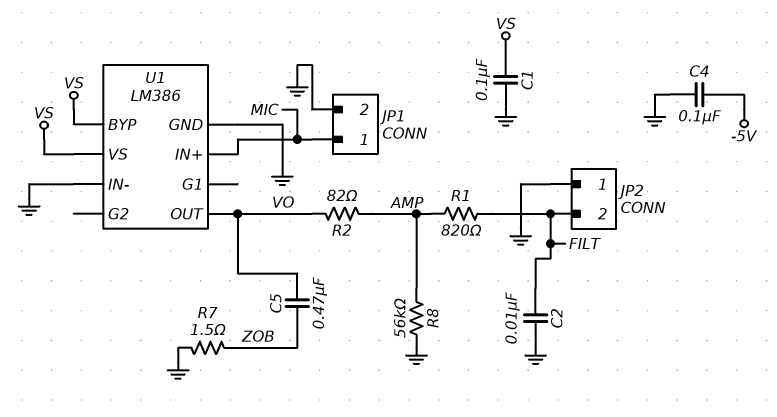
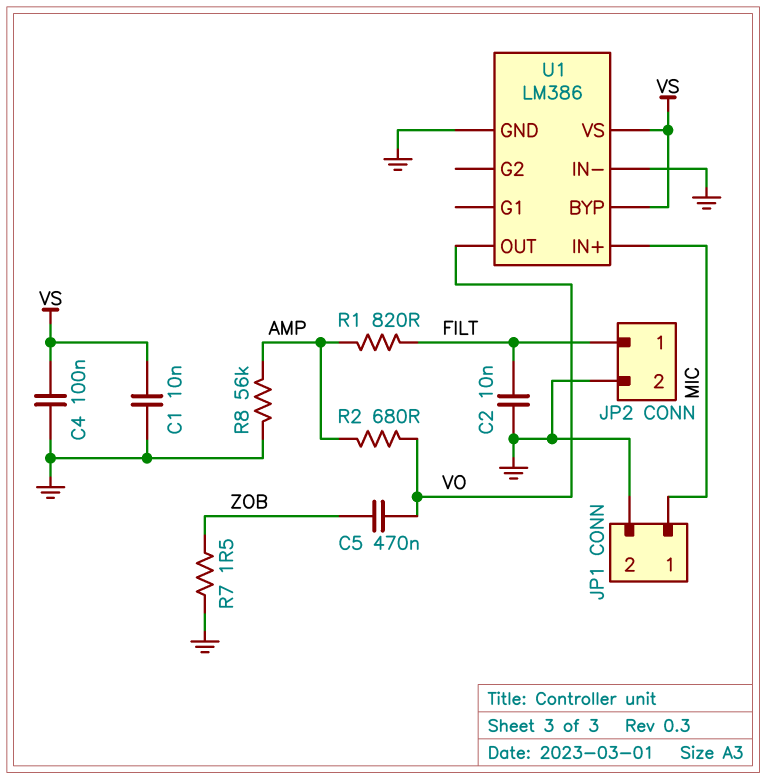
C1: 100nF (GND, VS) -> 10nF (GND, VS)
C4: 100nF (-5V, GND) -> 100nF (GND, VS)
JP2 pin 1: GND -> FILT
JP2 pin 2: FILT -> GND
R2: 82 (AMP, VO) -> 680 (AMP, VO)

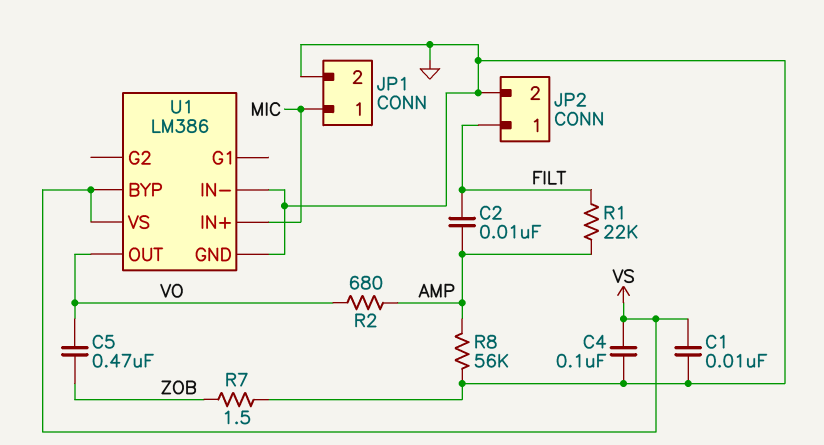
C2: 10nF (FILT, GND) -> 10nF (AMP, FILT)
R1: 820 (AMP, FILT) -> 22k (AMP, FILT)

